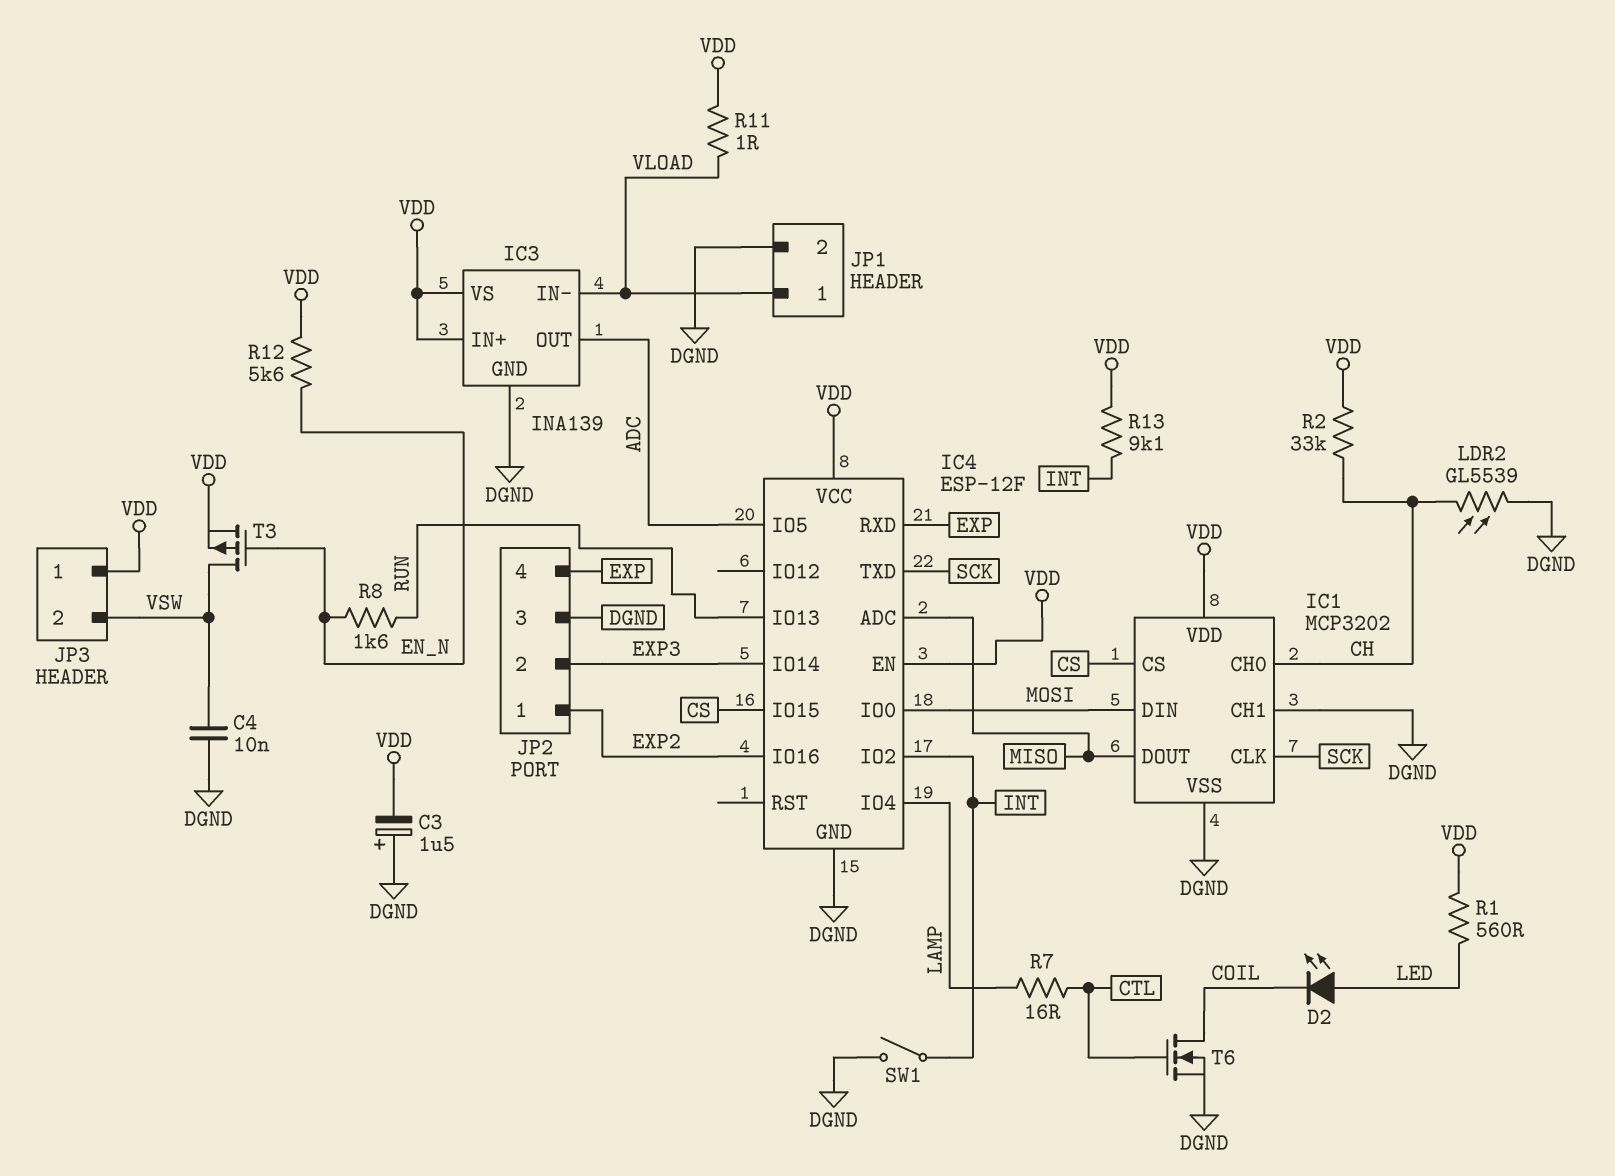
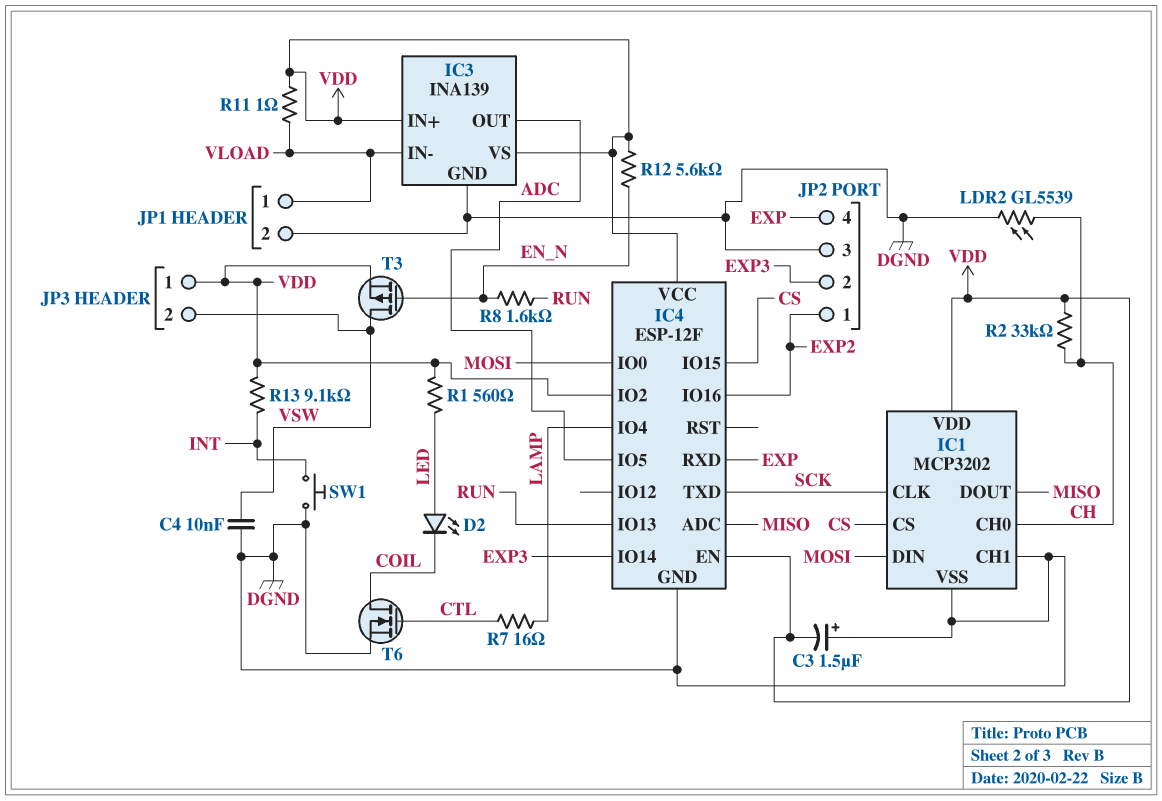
IC4 pin IO2: INT -> VDD
SW1: switch (DGND, INT) -> button (DGND, INT)

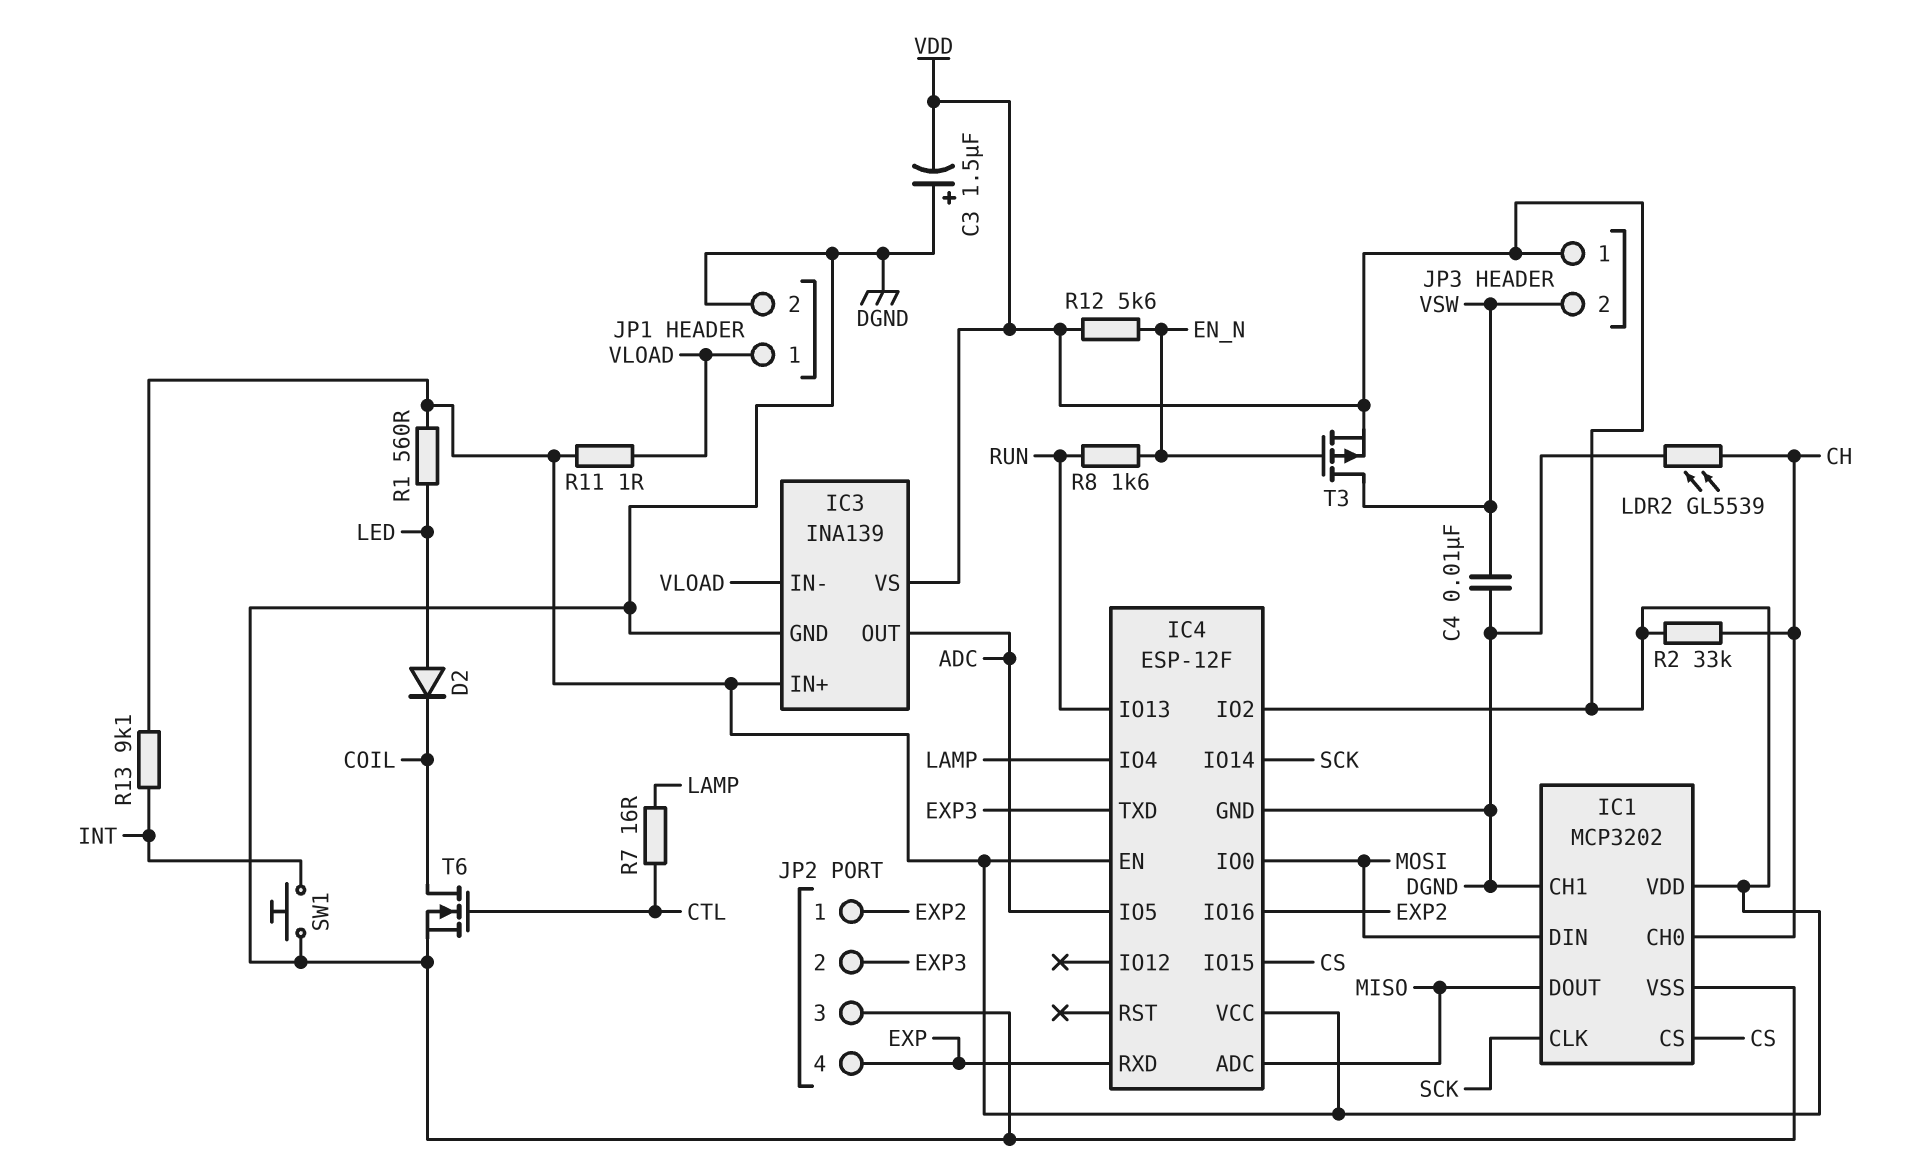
D2: LED (A LED, K COIL) -> diode (A LED, K COIL)
IC4 pin IO14: EXP3 -> SCK
IC4 pin TXD: SCK -> EXP3

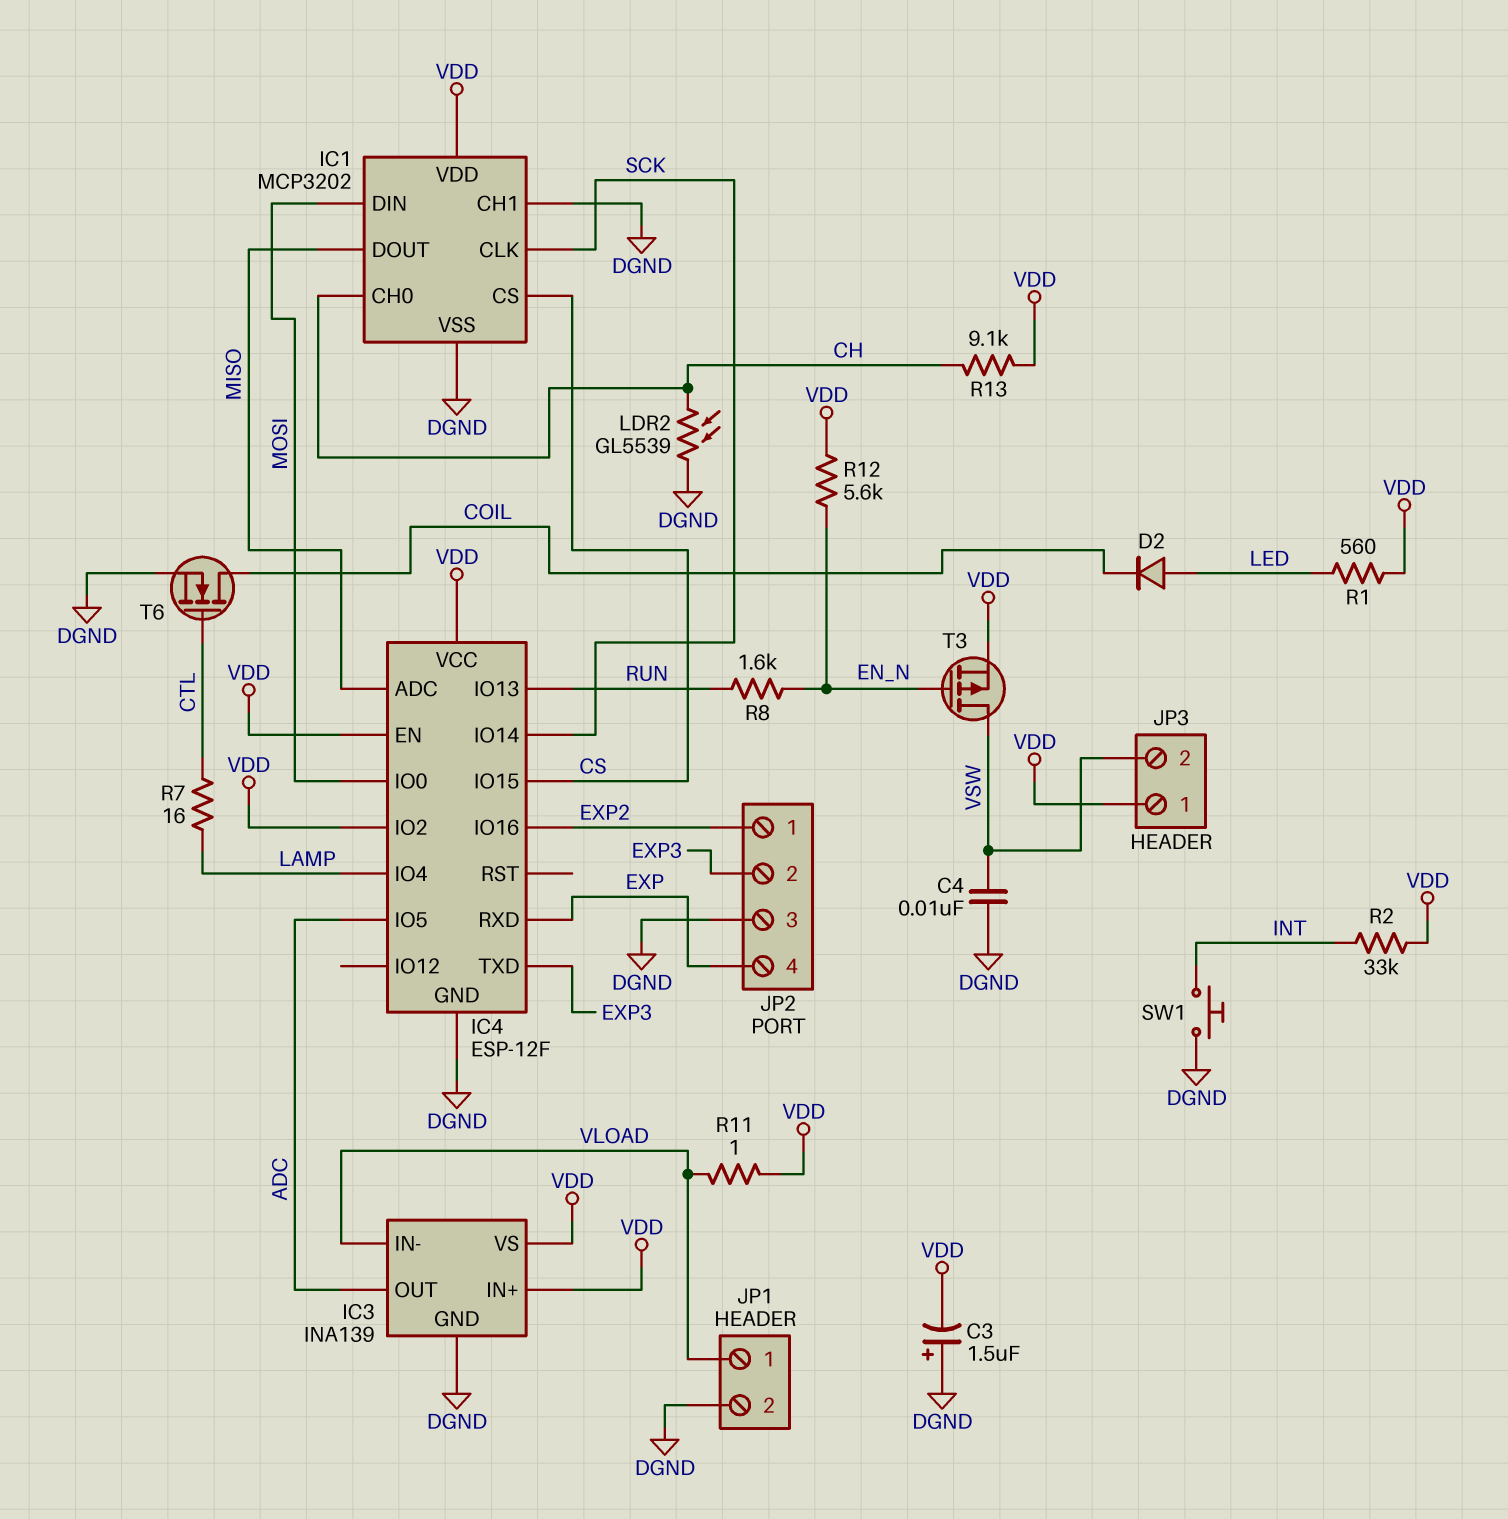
R2: 33k (CH, VDD) -> 33k (INT, VDD)
R13: 9.1k (INT, VDD) -> 9.1k (CH, VDD)

